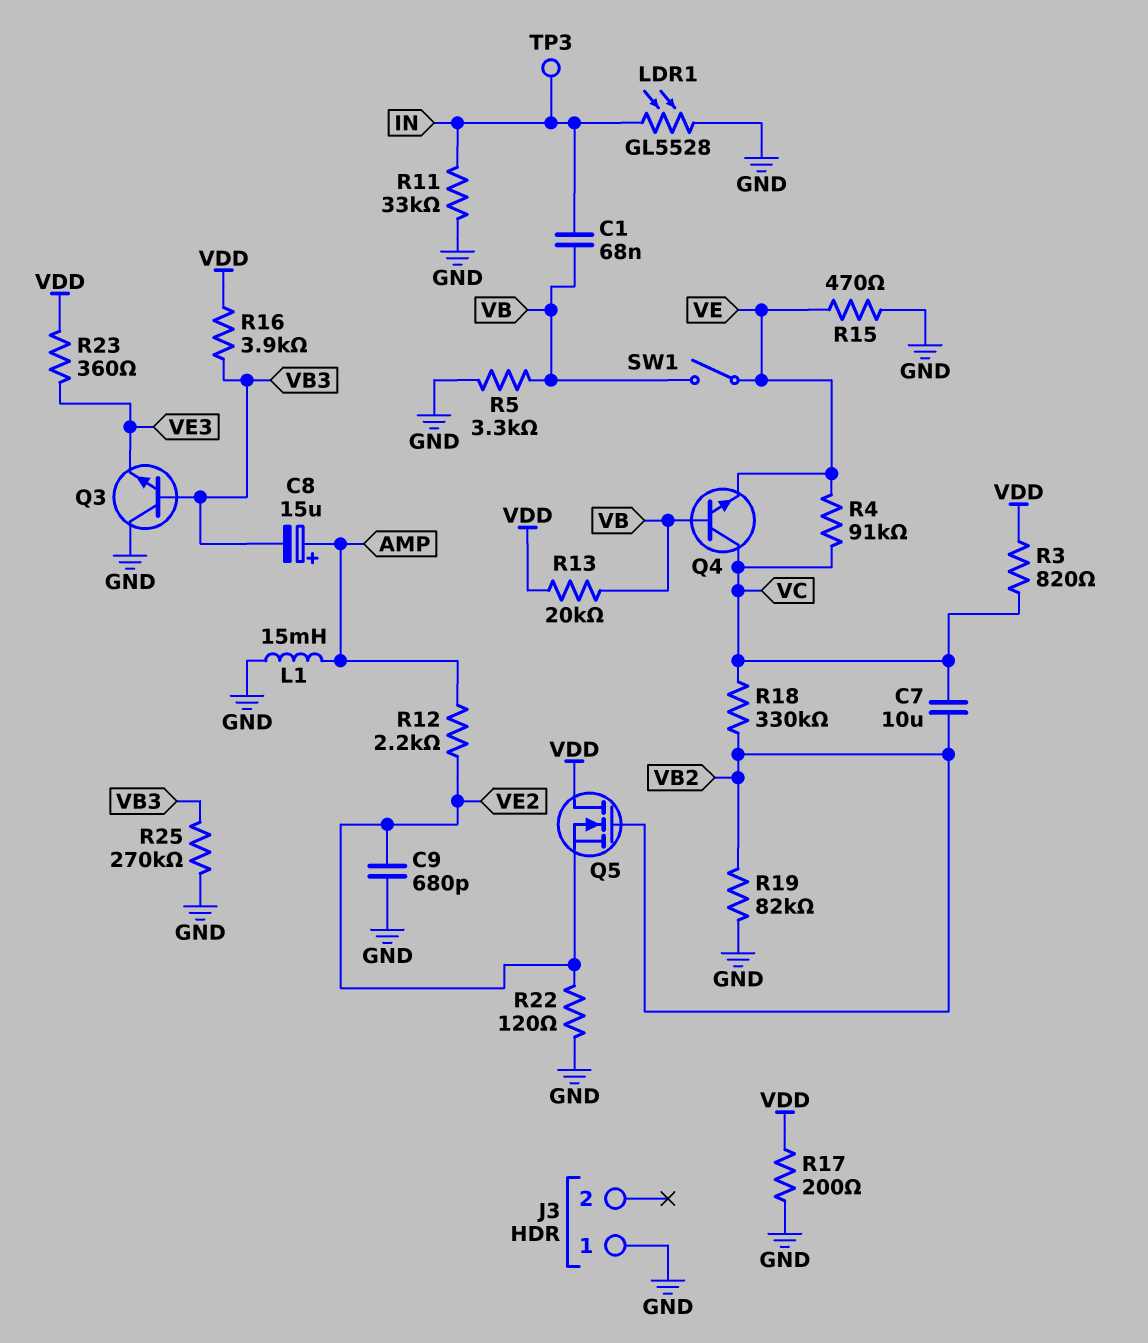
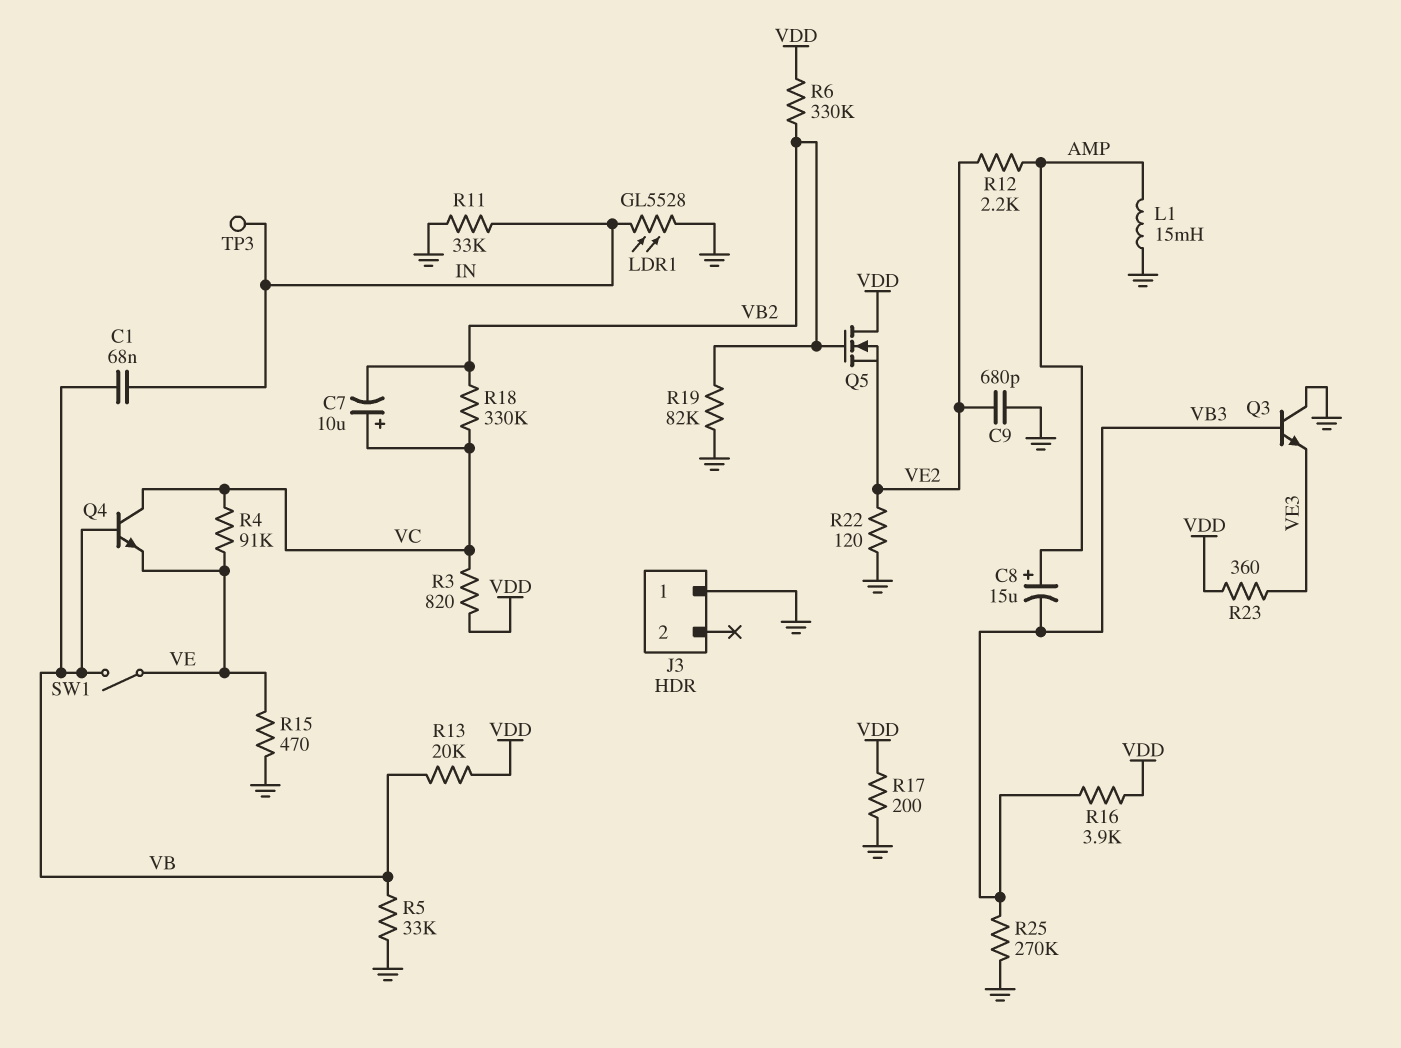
C7: 10uF (VB2, VC) -> 10uF (plus VC, minus VB2)
R5: 3.3k (GND, VB) -> 33k (GND, VB)
R6: none -> 330k (VB2, VDD)

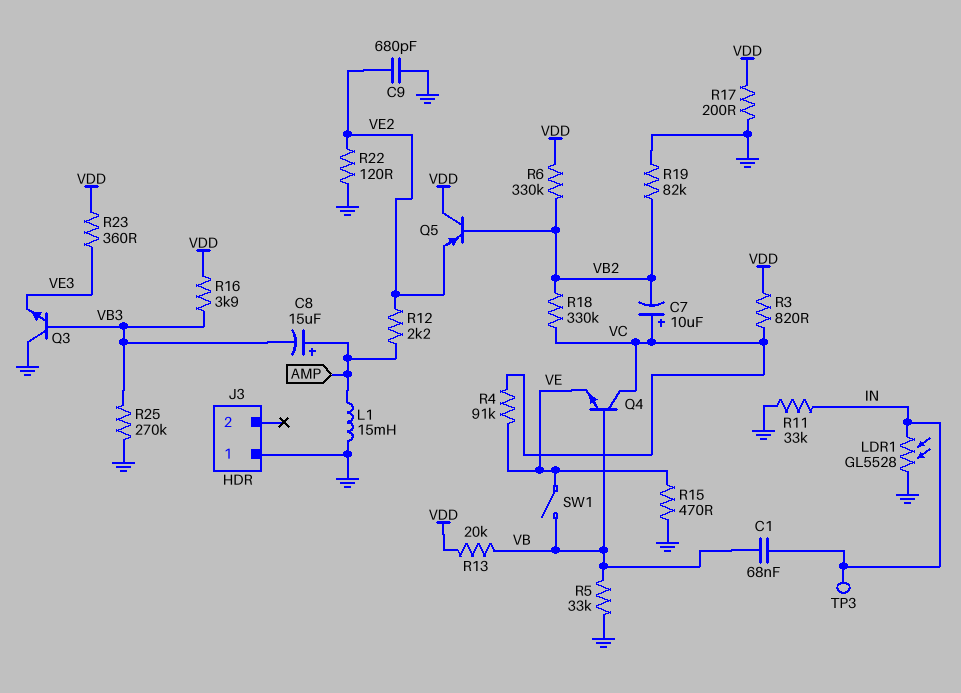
Q5: NMOS (G VB2, D VDD, S VE2) -> PNP (B VB2, C VDD, E VE2)

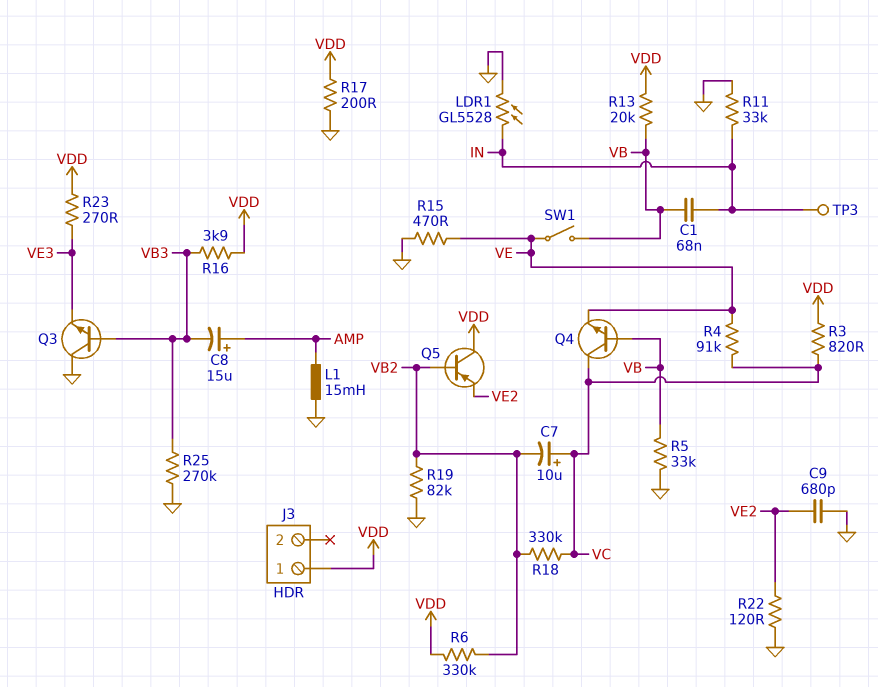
J3 pin 1: GND -> VDD
R12: 2.2k (AMP, VE2) -> none
R23: 360 (VDD, VE3) -> 270 (VDD, VE3)

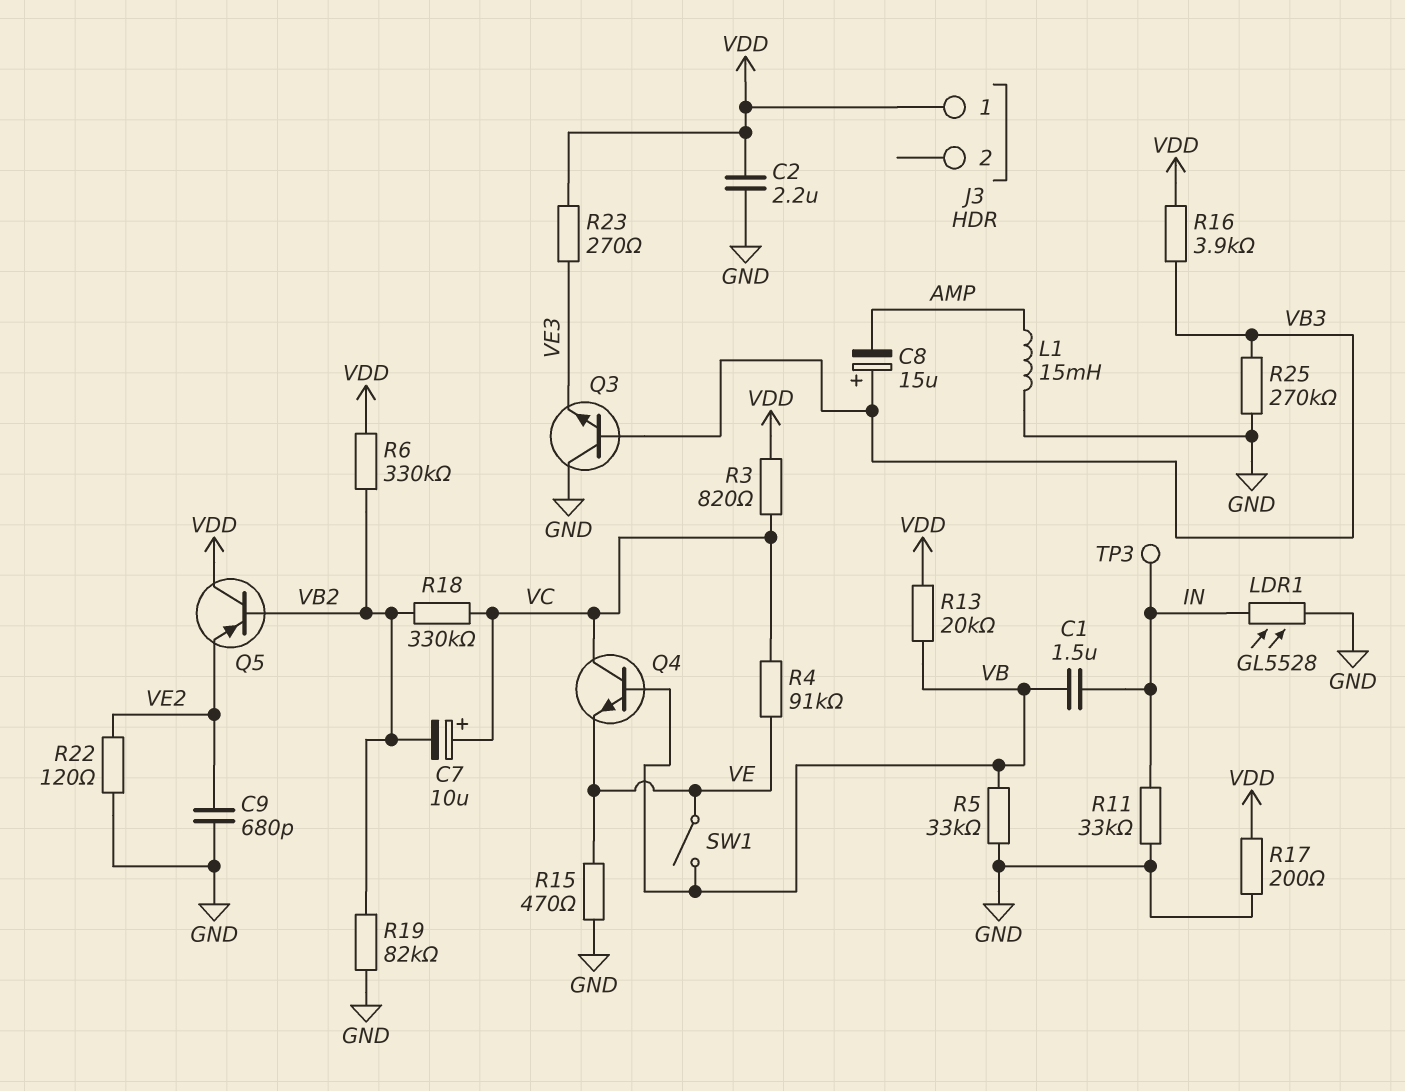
C1: 68nF (IN, VB) -> 1.5uF (IN, VB)
C2: none -> 2.2uF (GND, VDD)
C8: 15uF (plus AMP, minus VB3) -> 15uF (plus VB3, minus AMP)

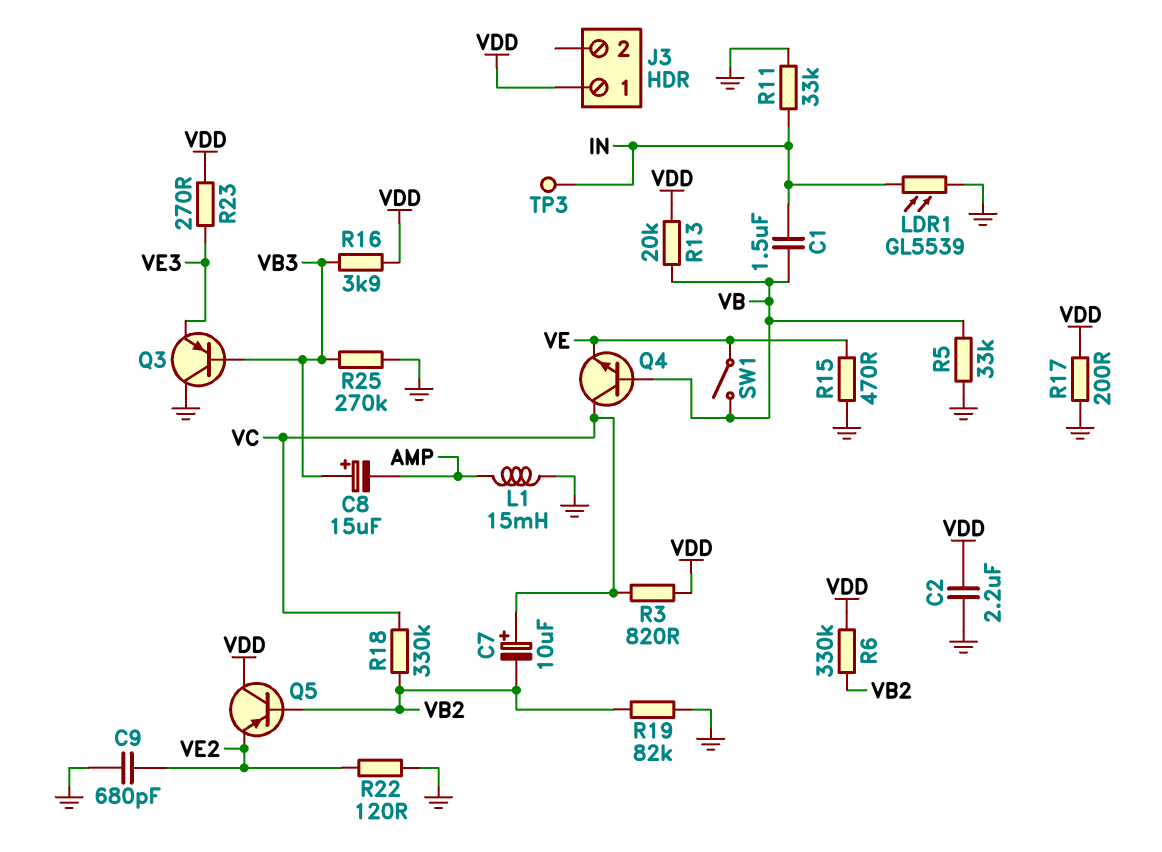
LDR1: GL5528 (GND, IN) -> GL5539 (GND, IN)
Q3: NPN (B VB3, C GND, E VE3) -> PNP (B VB3, C GND, E VE3)
R4: 91k (VC, VE) -> none

